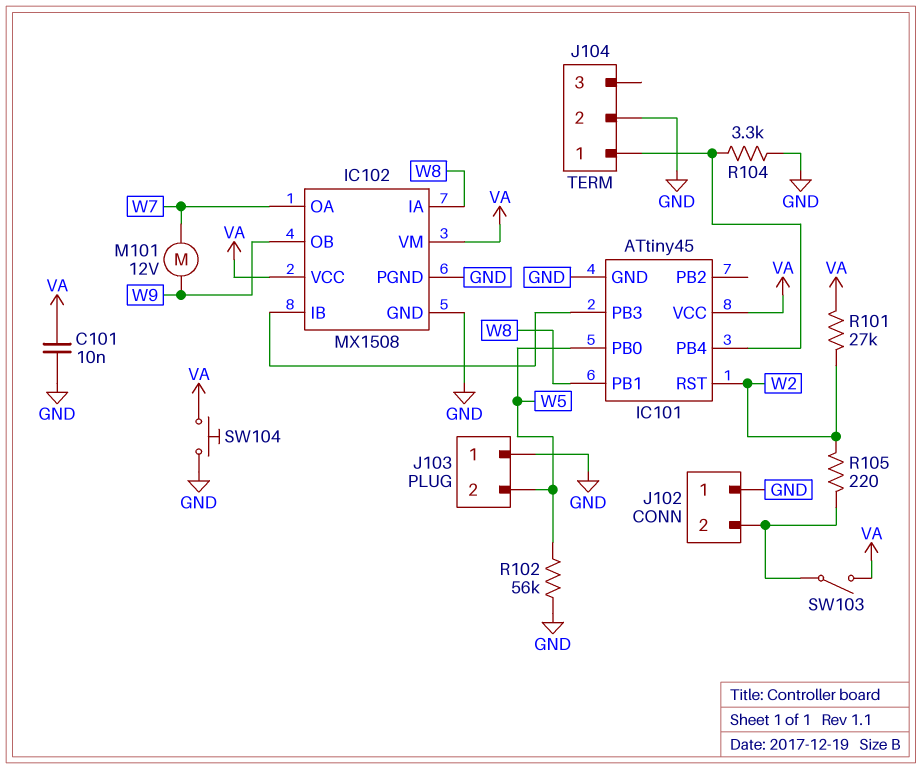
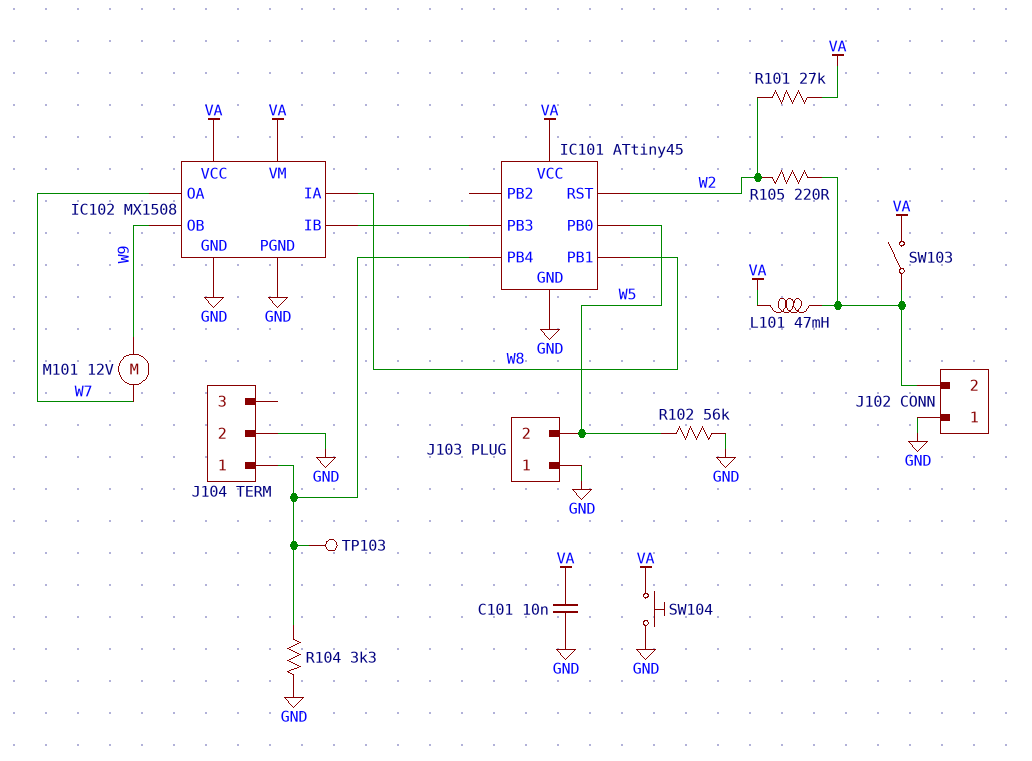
L101: none -> 47mH (J102/2, VA)
TP103: none -> test point (IC101/PB4)

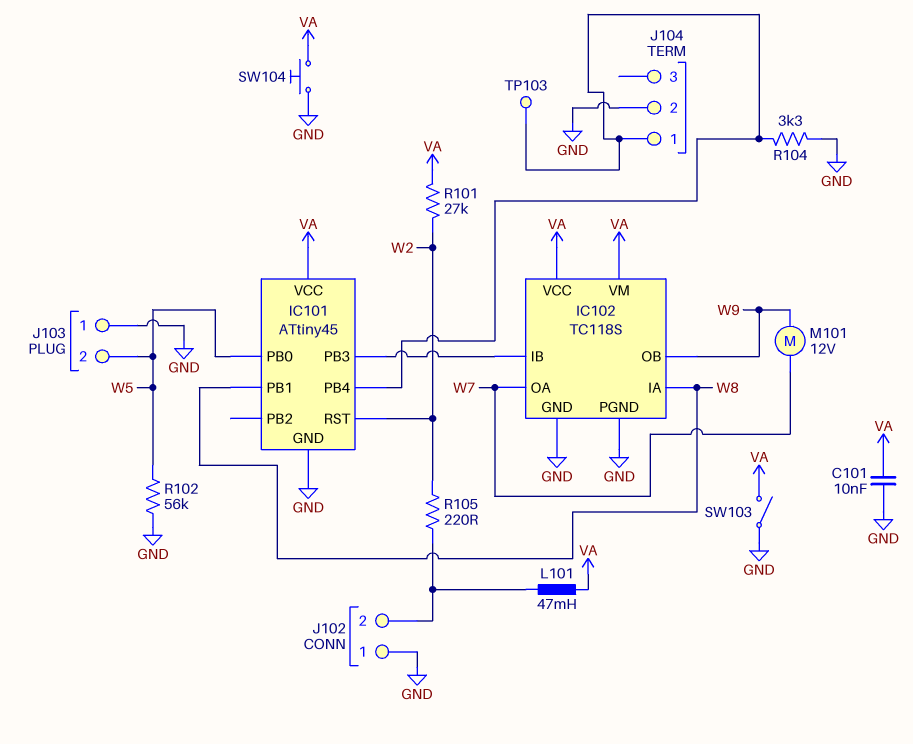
IC102: MX1508 -> TC118S
SW103: switch (J102/2, VA) -> switch (GND, VA)

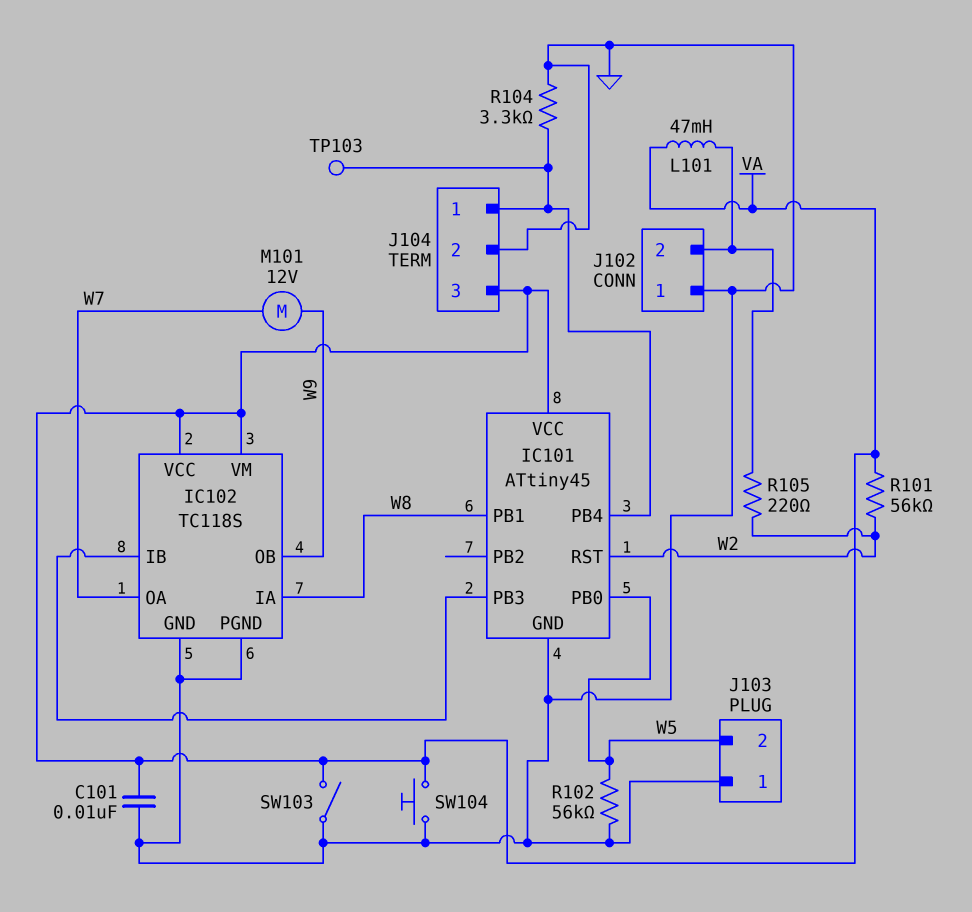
J104 pin 3: none -> VA
R101: 27k (VA, W2) -> 56k (VA, W2)

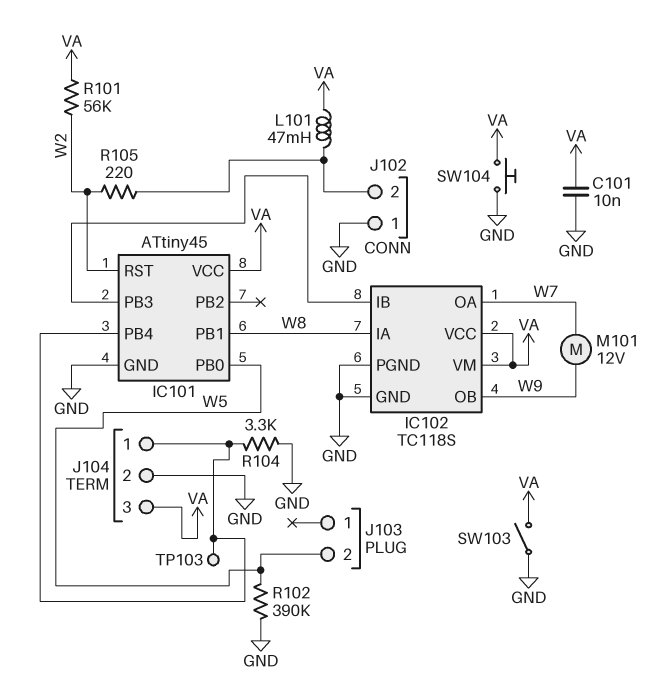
J103 pin 1: GND -> none
R102: 56k (GND, W5) -> 390k (GND, W5)

